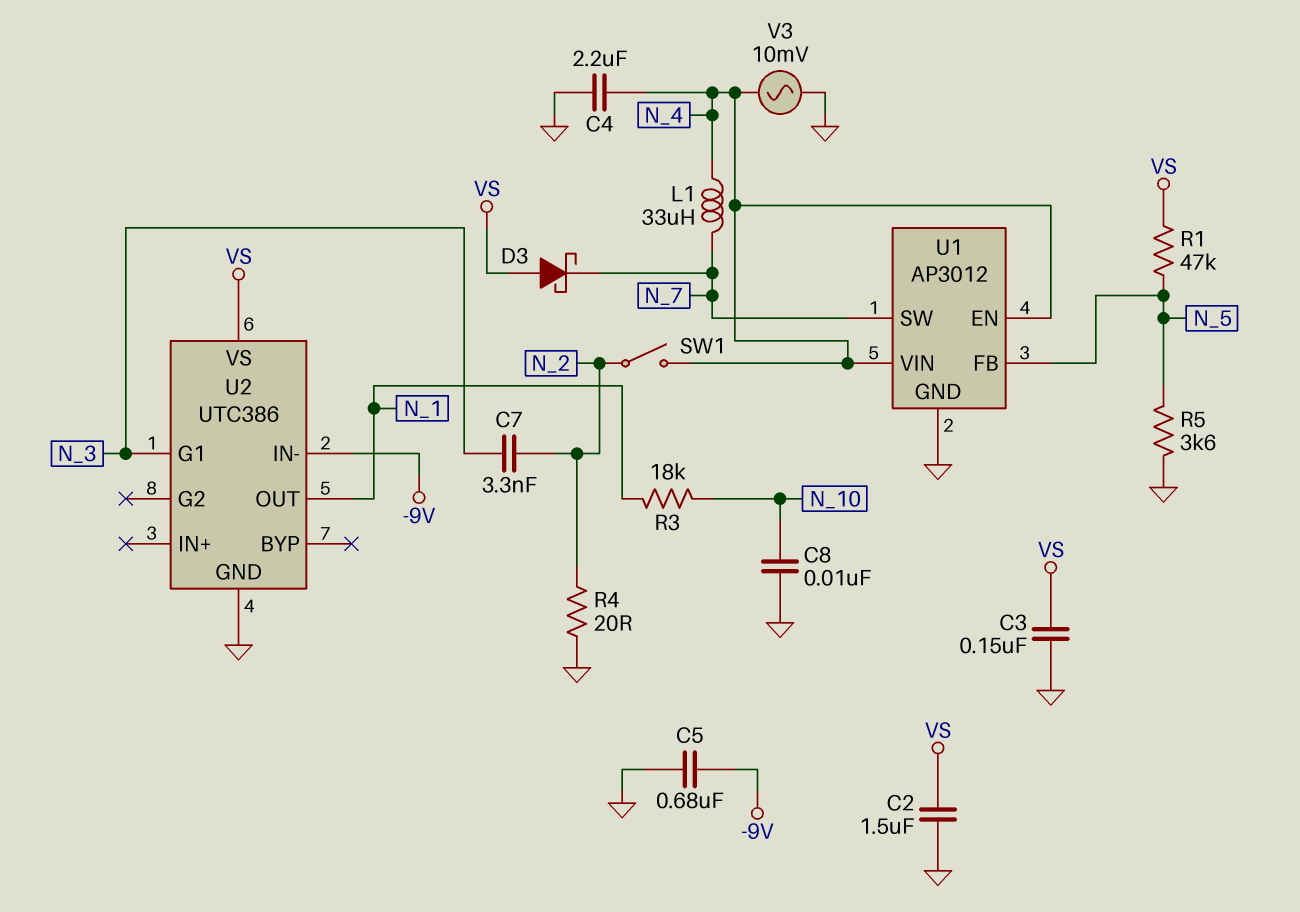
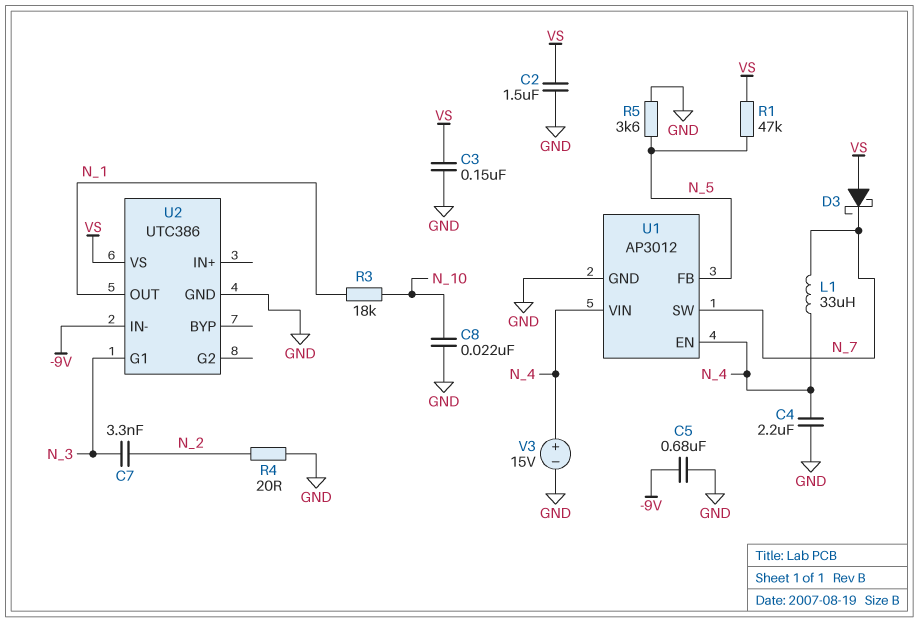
C8: 10nF (GND, N_10) -> 22nF (GND, N_10)
SW1: switch (N_2, N_4) -> none
V3: AC 10mV (GND, N_4) -> 15V (plus N_4, minus GND)

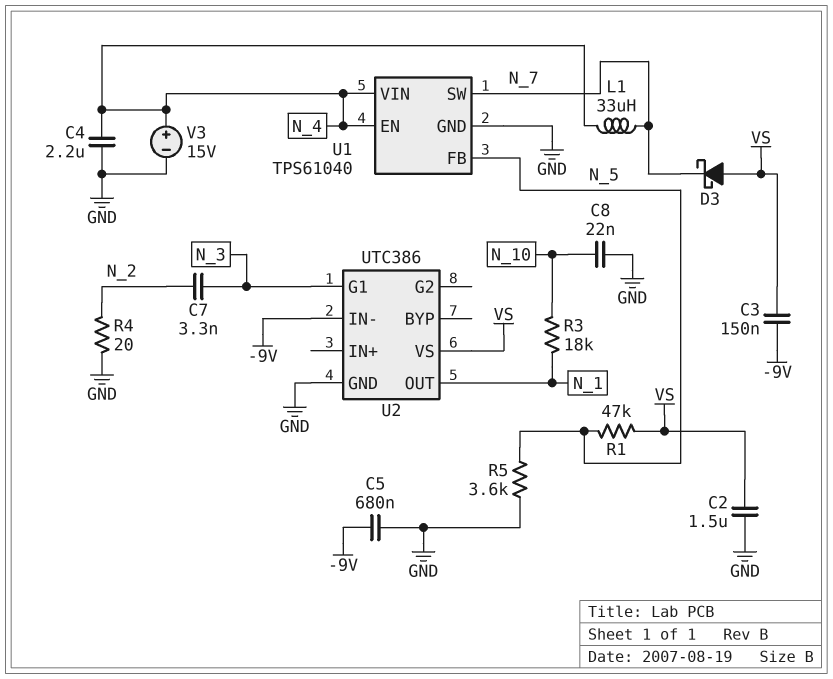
C3: 150nF (GND, VS) -> 150nF (-9V, VS)
U1: AP3012 -> TPS61040

